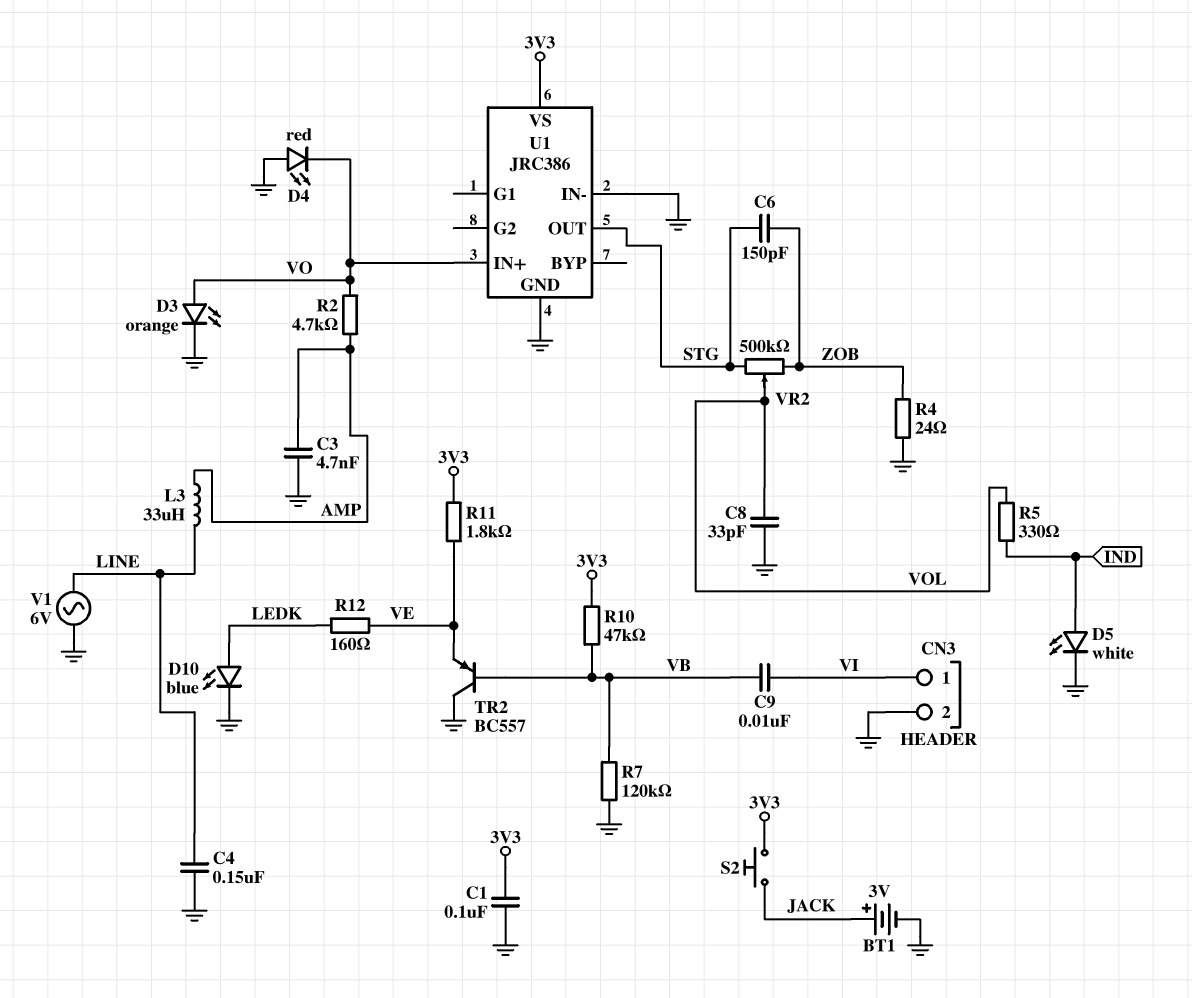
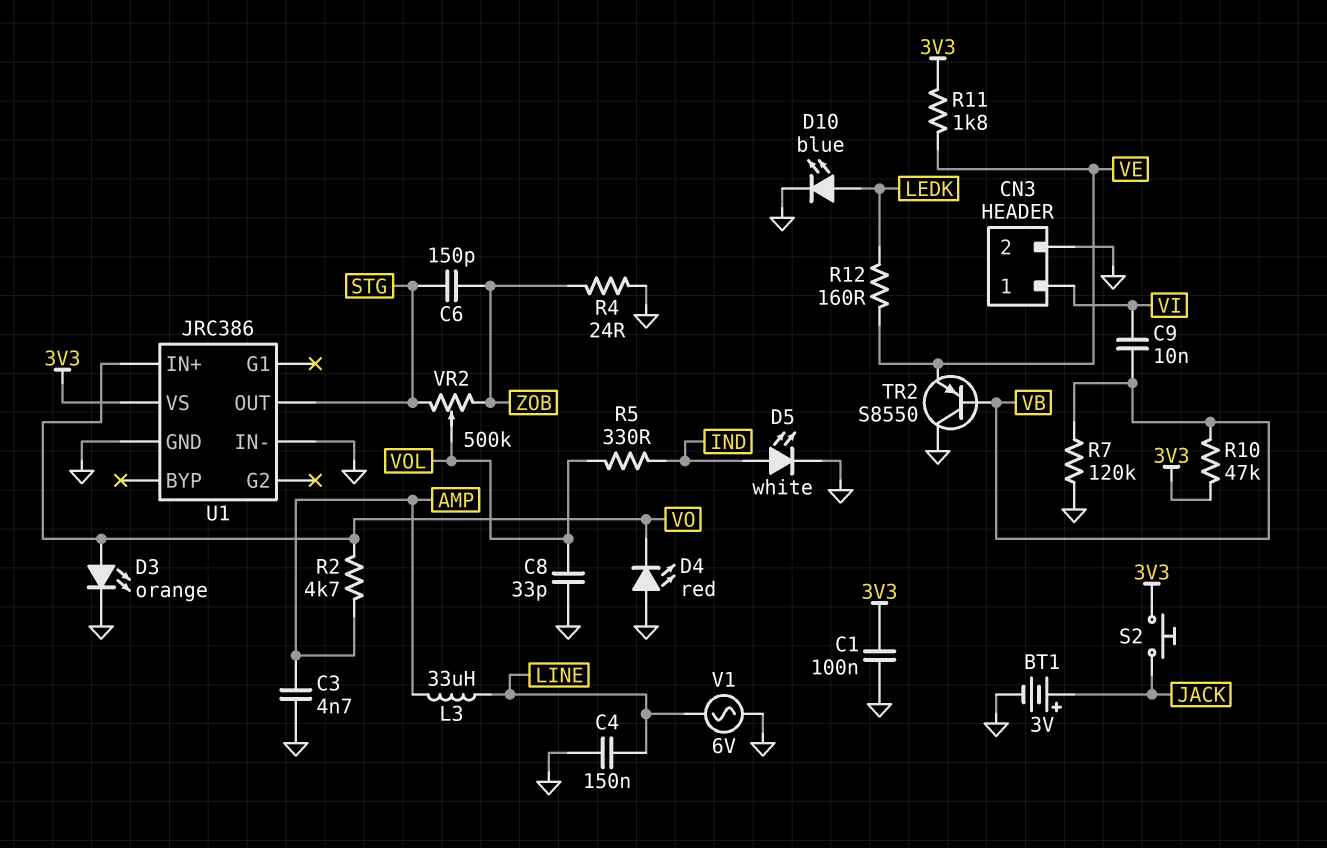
TR2: PNP BC557 (B VB, C GND, E VE) -> PNP S8550 (B VB, C GND, E VE)

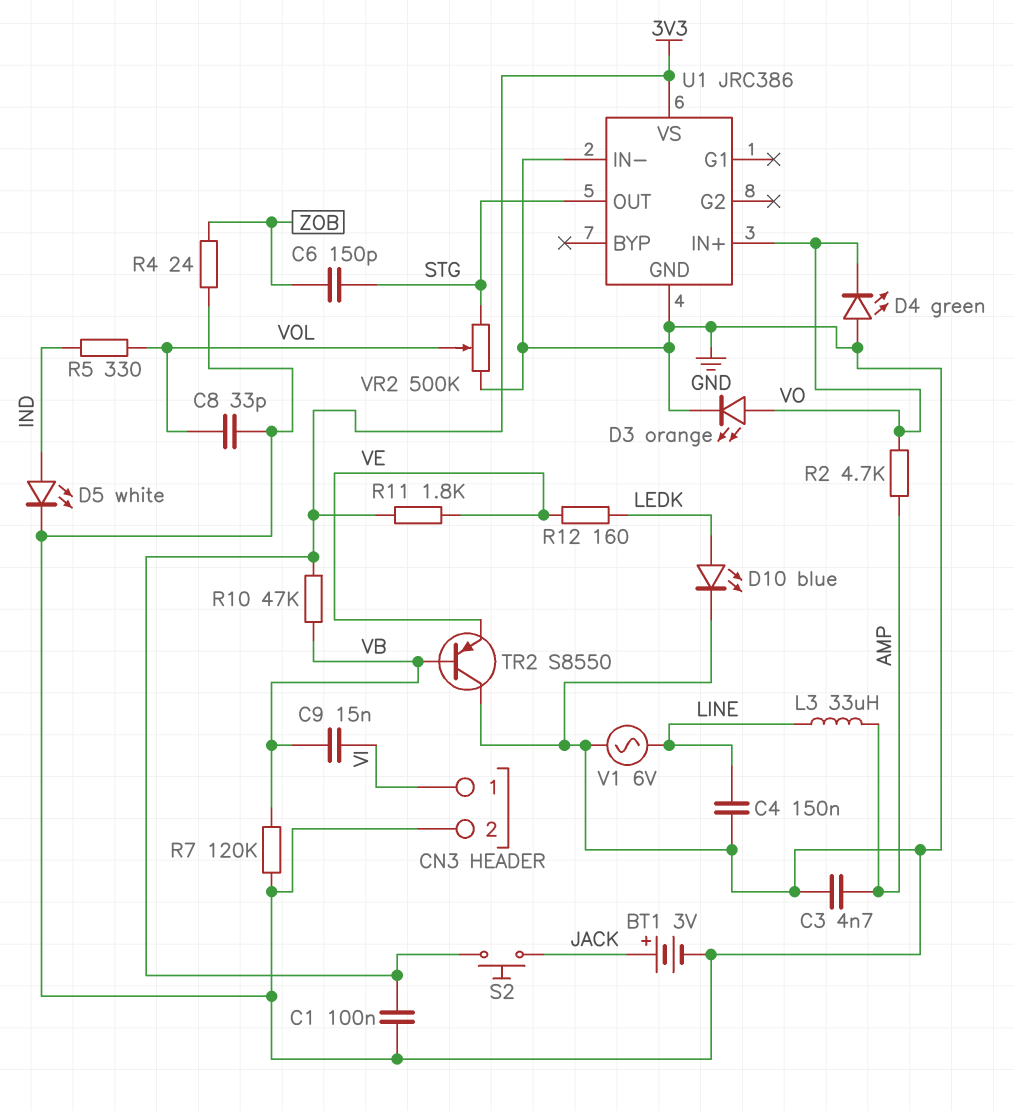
C9: 10nF (VB, VI) -> 15nF (VB, VI)
D4: LED red (A GND, K VO) -> LED green (A GND, K VO)
VR2: 500k (STG, ZOB, wiper VOL) -> 500k (GND, STG, wiper VOL)

